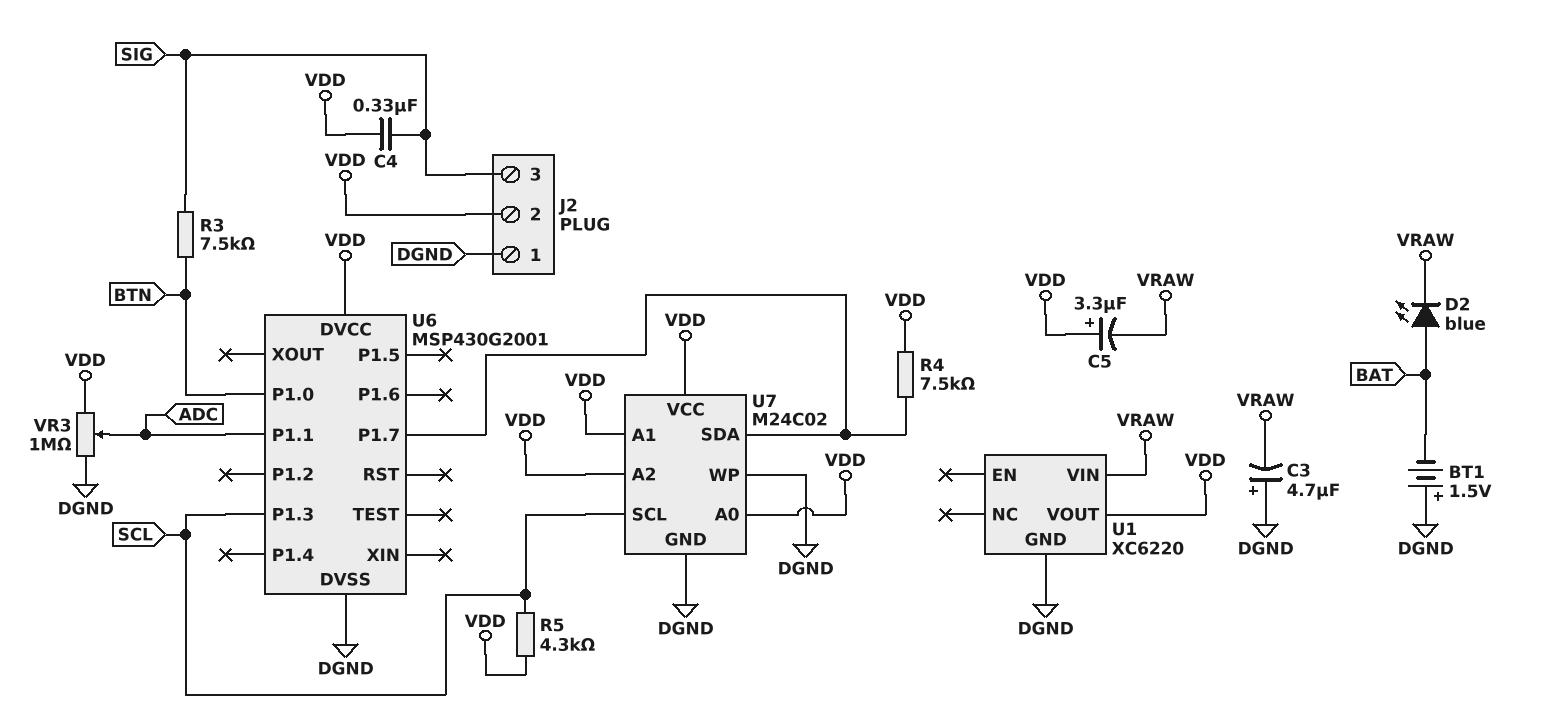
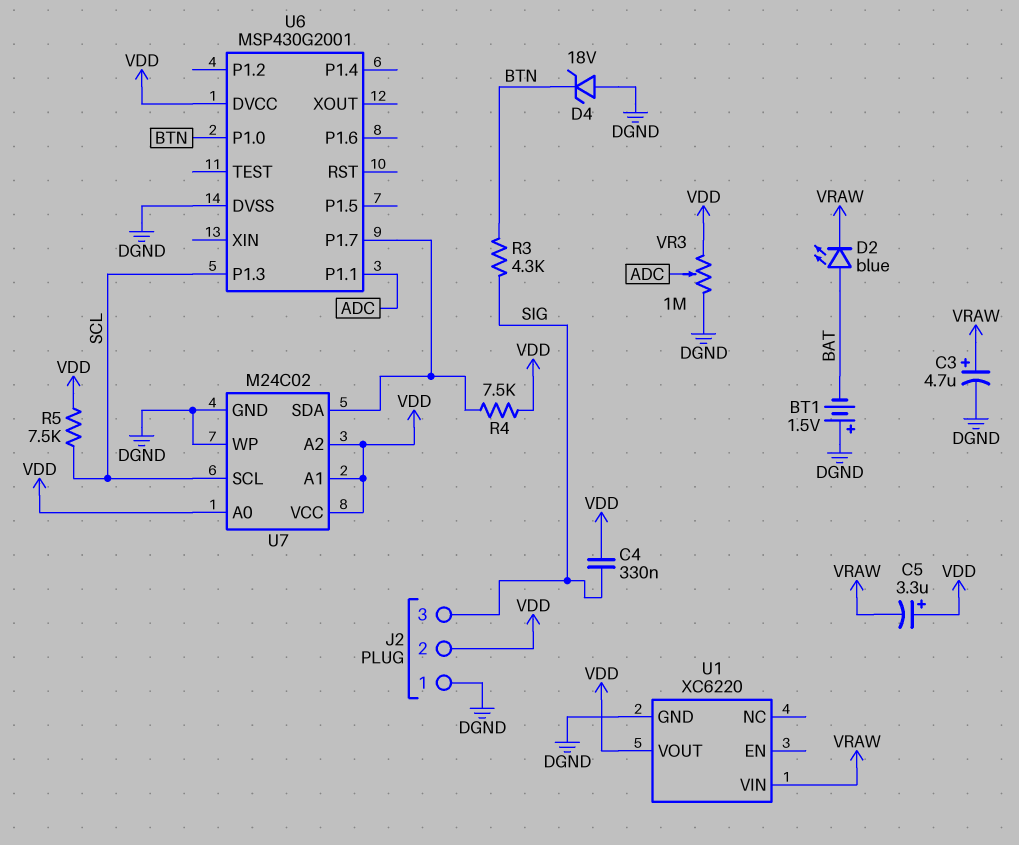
C3: 4.7uF (plus DGND, minus VRAW) -> 4.7uF (plus VRAW, minus DGND)
D4: none -> zener 18V (A DGND, K BTN)
R3: 7.5k (BTN, SIG) -> 4.3k (BTN, SIG)
R5: 4.3k (SCL, VDD) -> 7.5k (SCL, VDD)

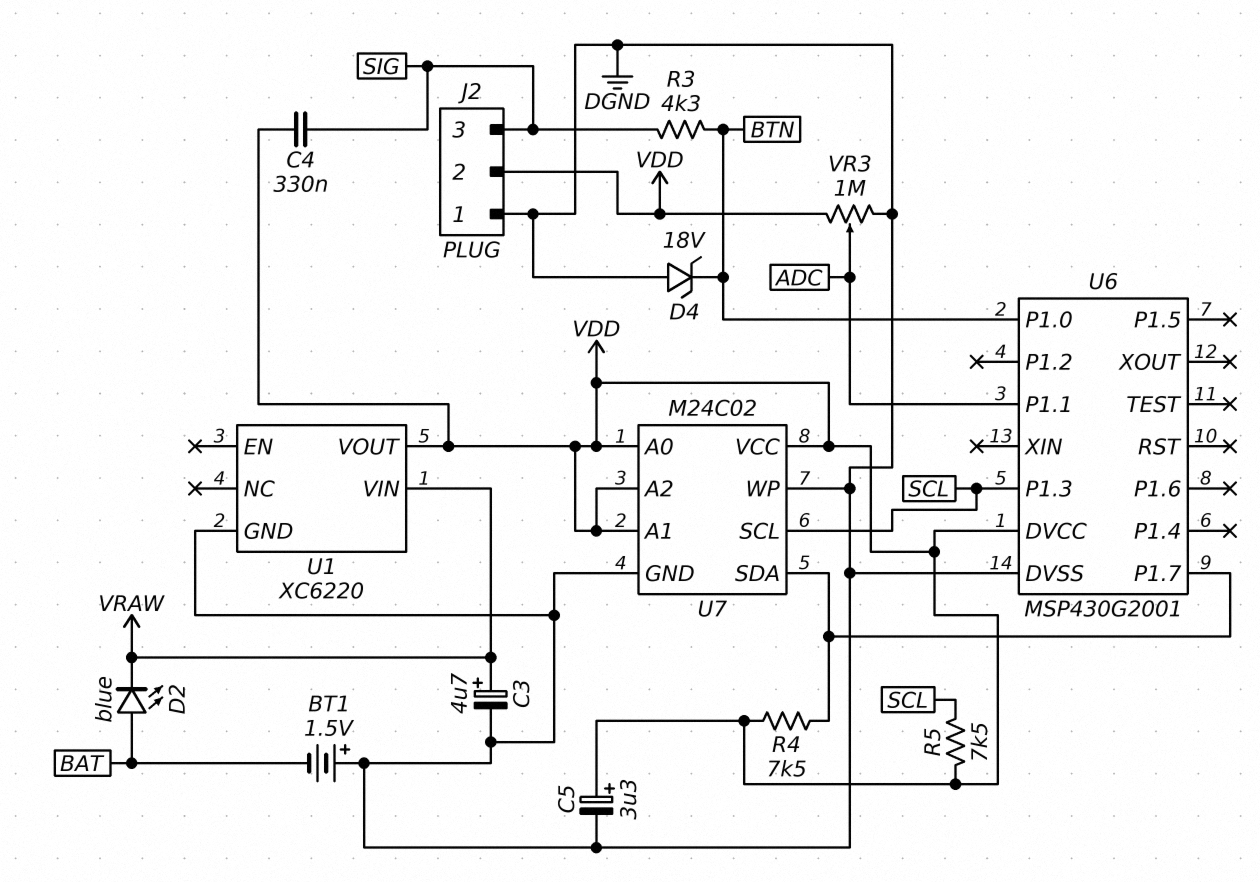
C5: 3.3uF (plus VDD, minus VRAW) -> 3.3uF (plus VDD, minus DGND)

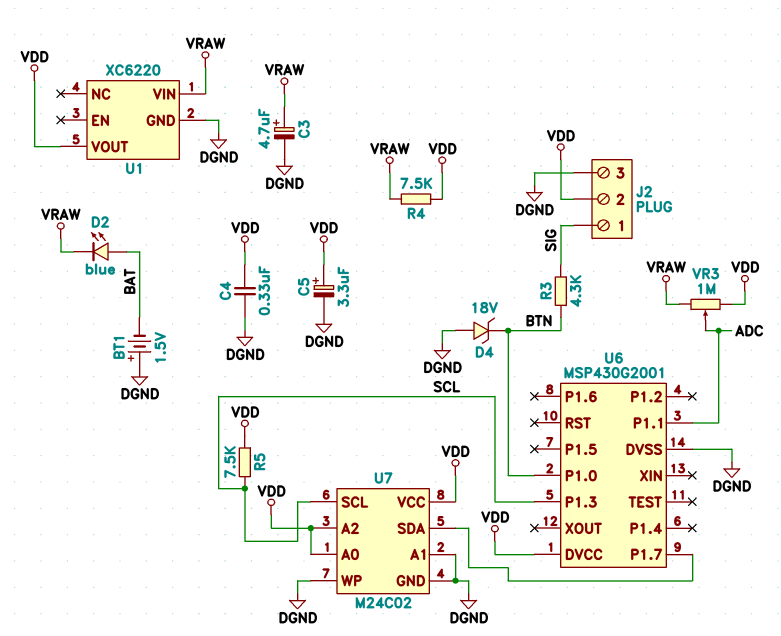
C4: 330nF (SIG, VDD) -> 330nF (DGND, VDD)
J2 pin 1: DGND -> SIG
J2 pin 3: SIG -> DGND
R4: 7.5k (U6/P1.7, VDD) -> 7.5k (VDD, VRAW)
U7 pin A1: VDD -> DGND
VR3: 1M (DGND, VDD, wiper ADC) -> 1M (VDD, VRAW, wiper ADC)

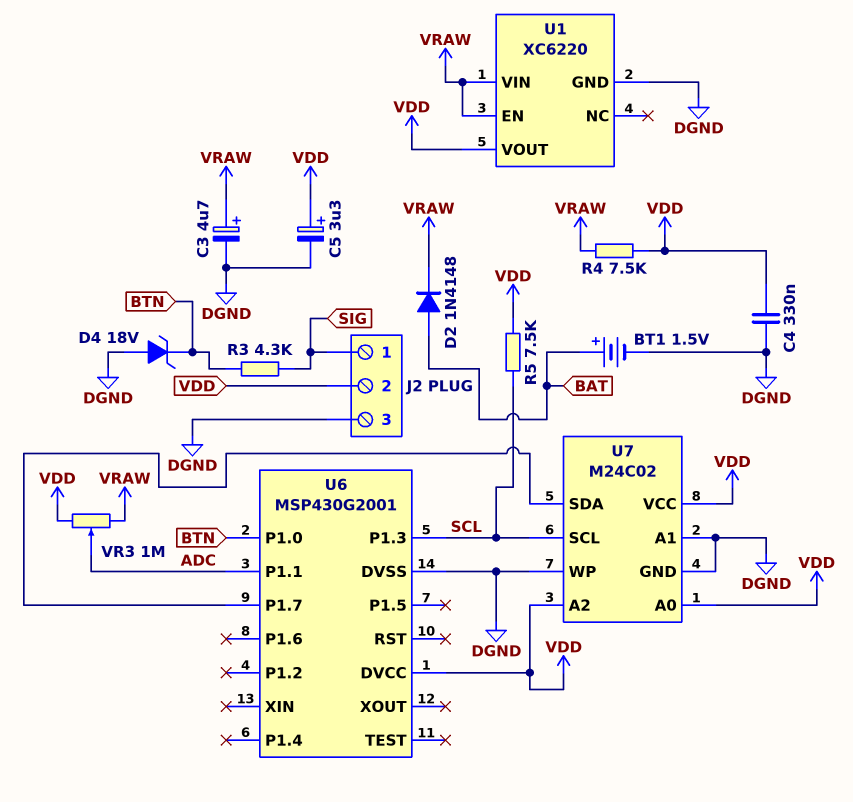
BT1: 1.5V (plus DGND, minus BAT) -> 1.5V (plus BAT, minus DGND)
D2: LED blue (A BAT, K VRAW) -> diode 1N4148 (A BAT, K VRAW)
U1 pin EN: none -> VRAW

